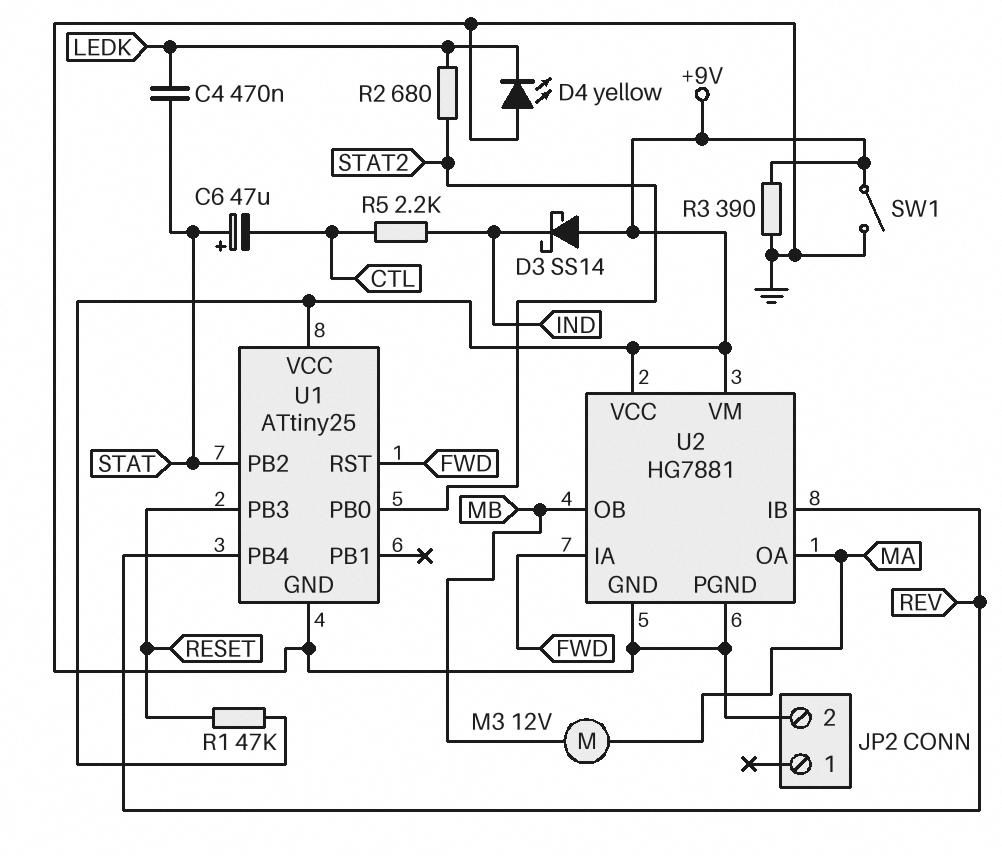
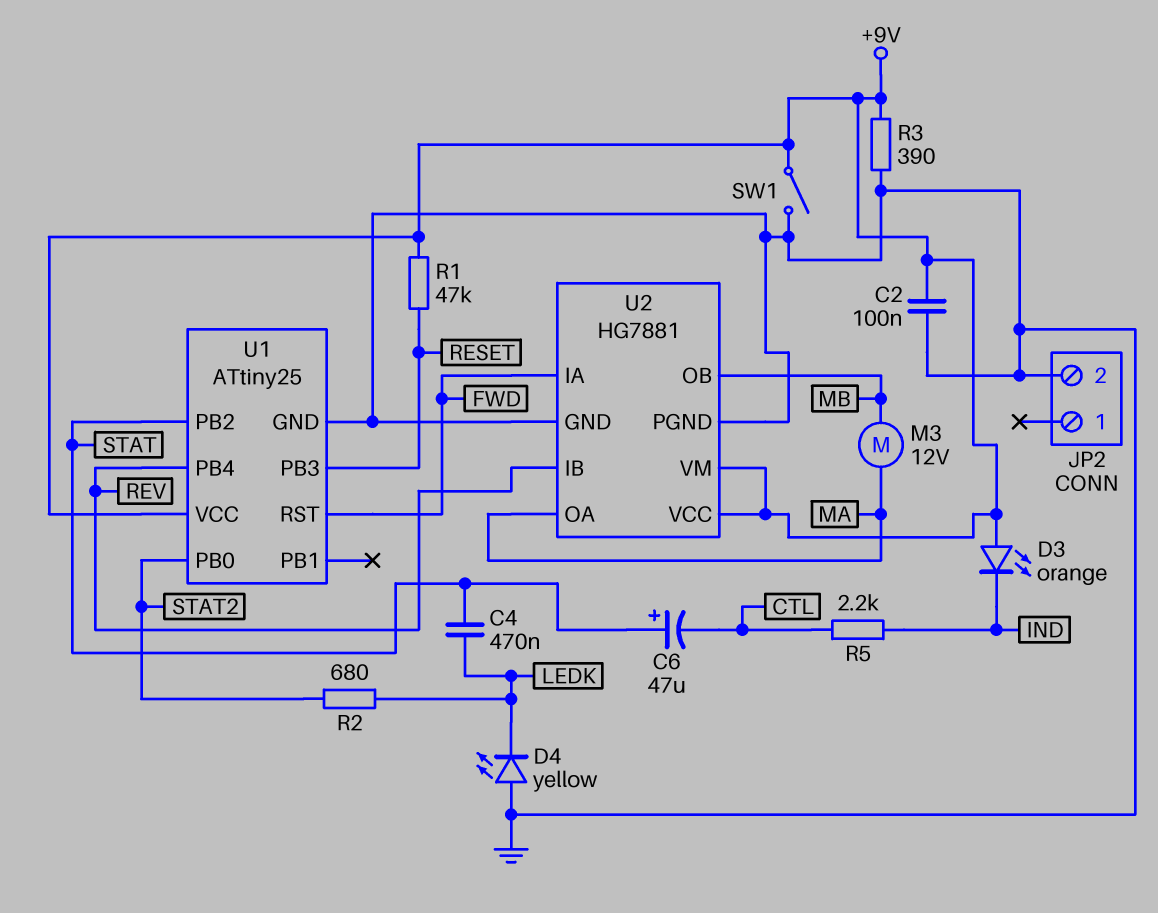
C2: none -> 100nF (+9V, GND)
D3: schottky SS14 (A +9V, K IND) -> LED orange (A +9V, K IND)

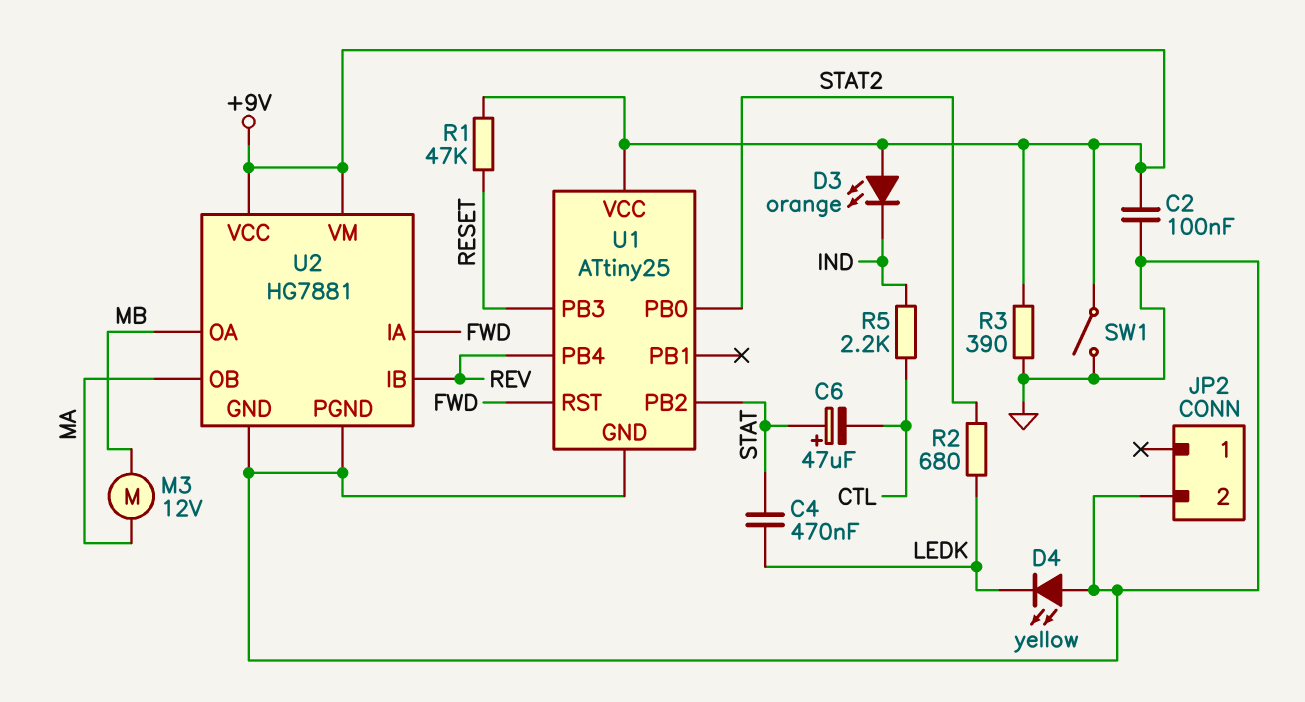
U2 pin OA: MA -> MB
U2 pin OB: MB -> MA

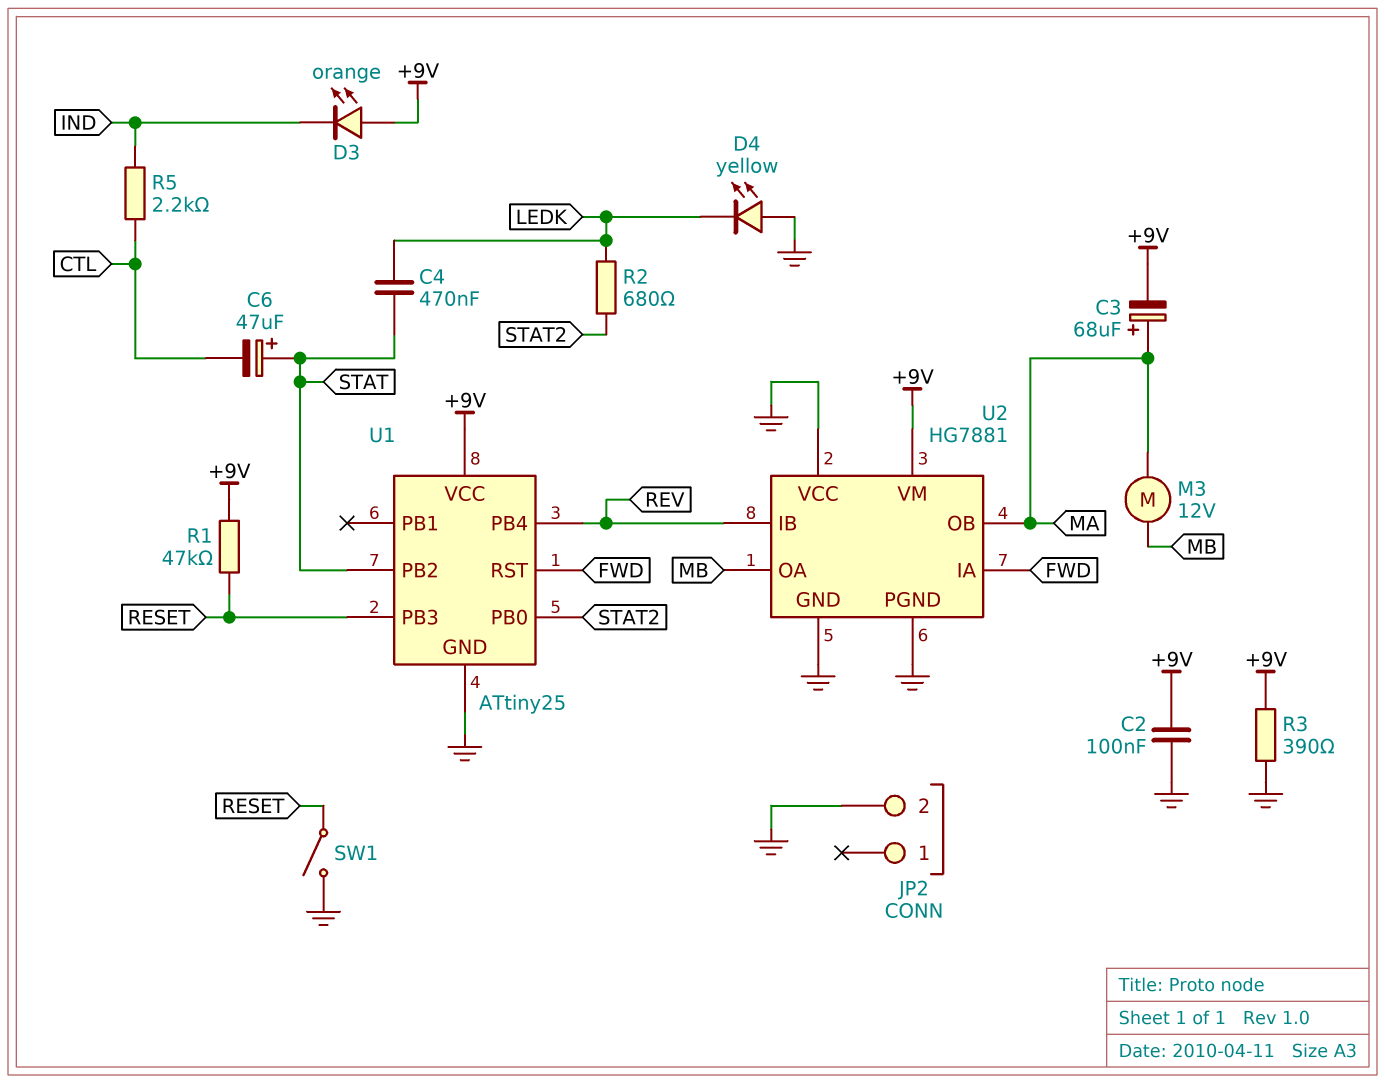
C3: none -> 68uF (plus MA, minus +9V)
SW1: switch (+9V, GND) -> switch (GND, RESET)
U2 pin VCC: +9V -> GND

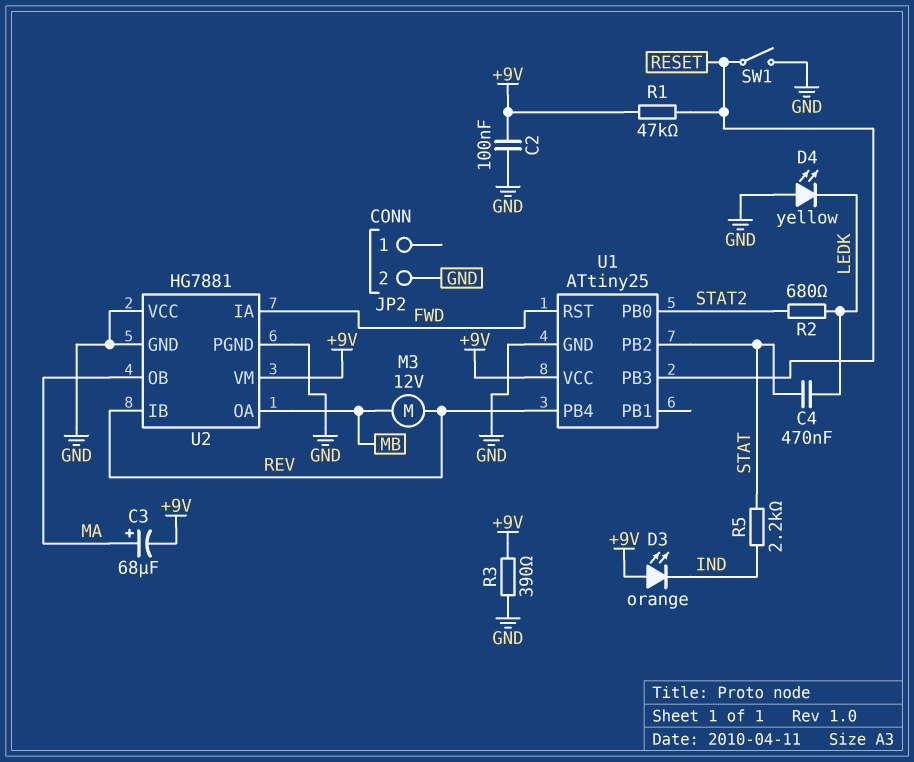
C6: 47uF (plus STAT, minus CTL) -> none
M3: motor 12V (MA, MB) -> motor 12V (MB, REV)
R5: 2.2k (CTL, IND) -> 2.2k (IND, STAT)

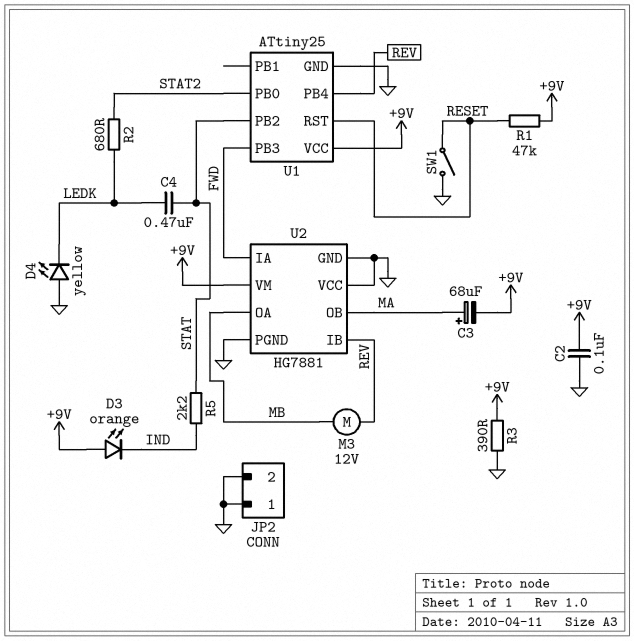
JP2 pin 1: none -> GND
U1 pin PB3: RESET -> FWD
U1 pin RST: FWD -> RESET

